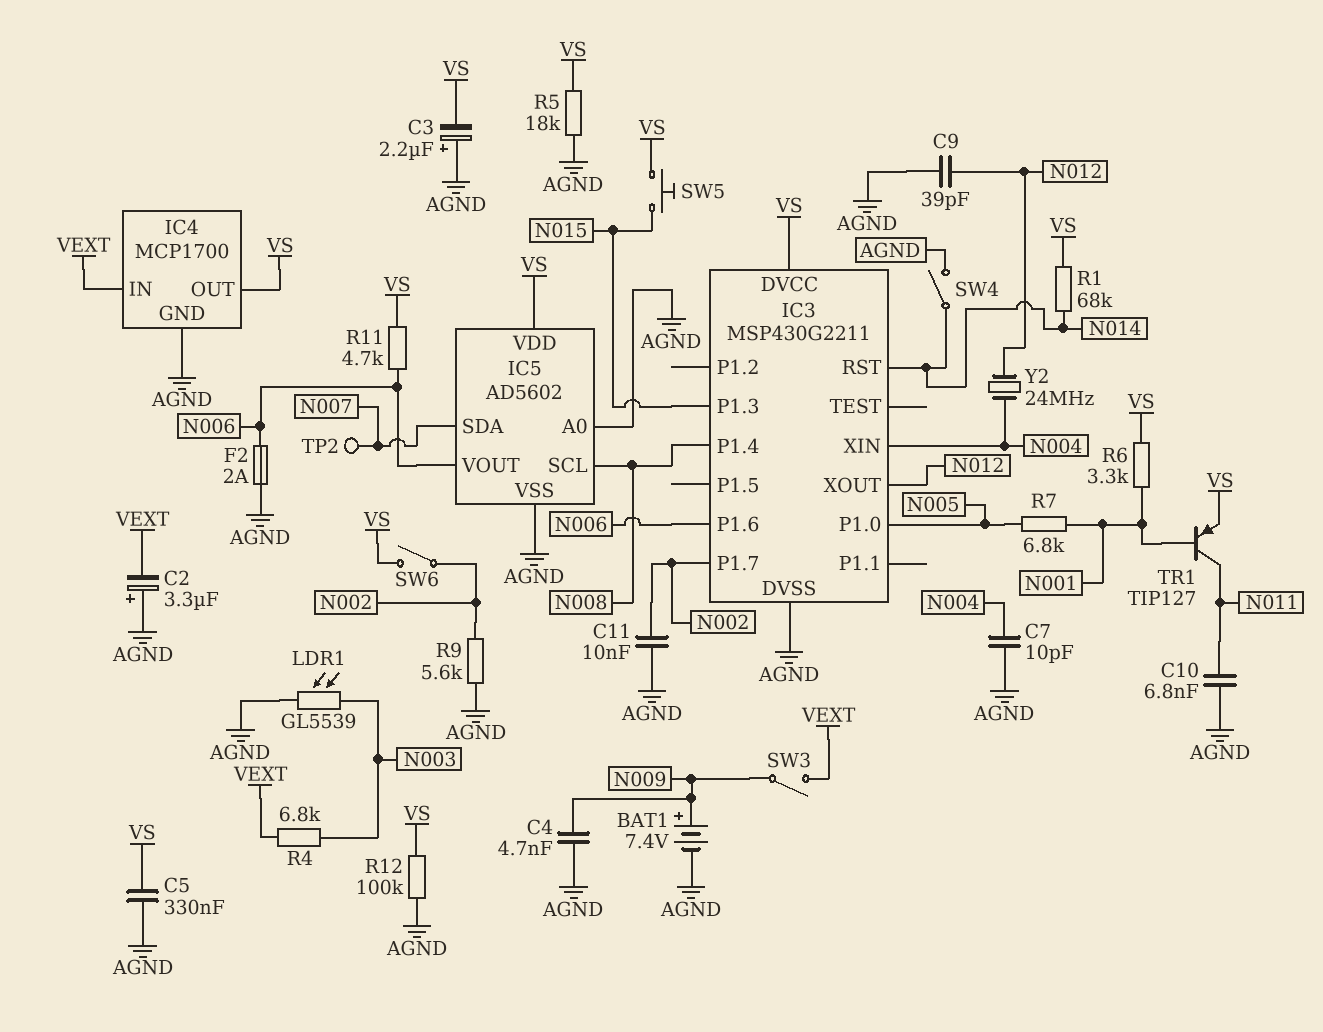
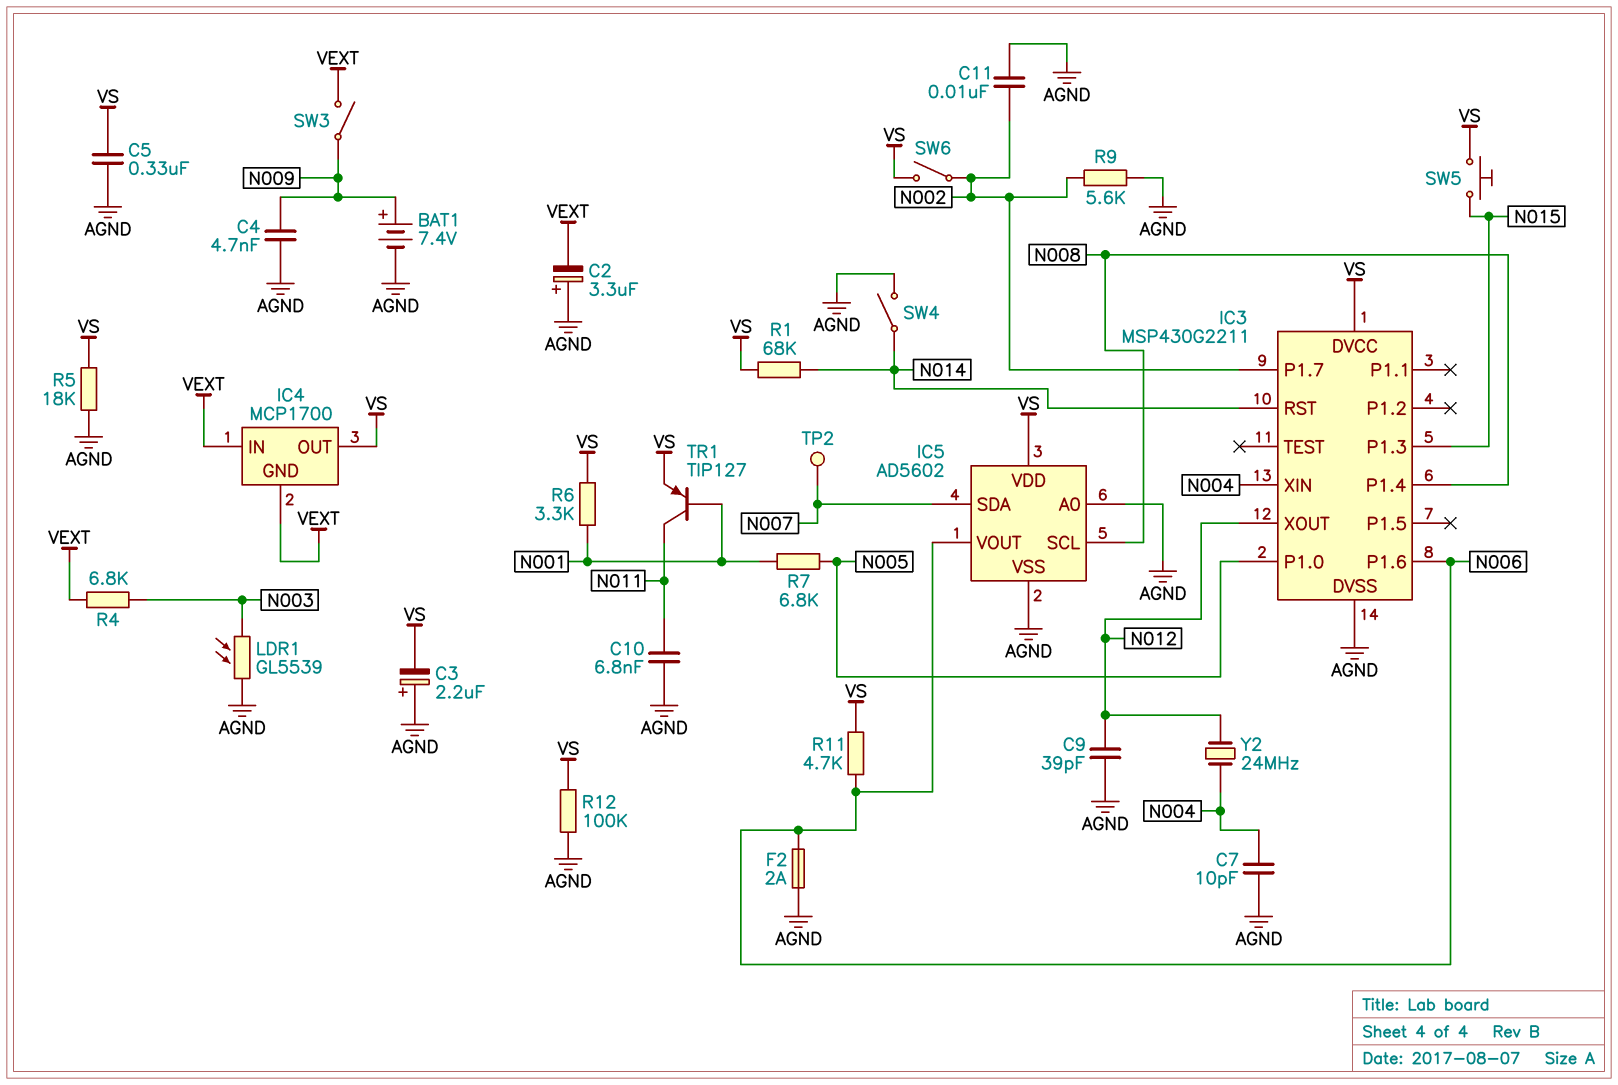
IC4 pin GND: AGND -> VEXT

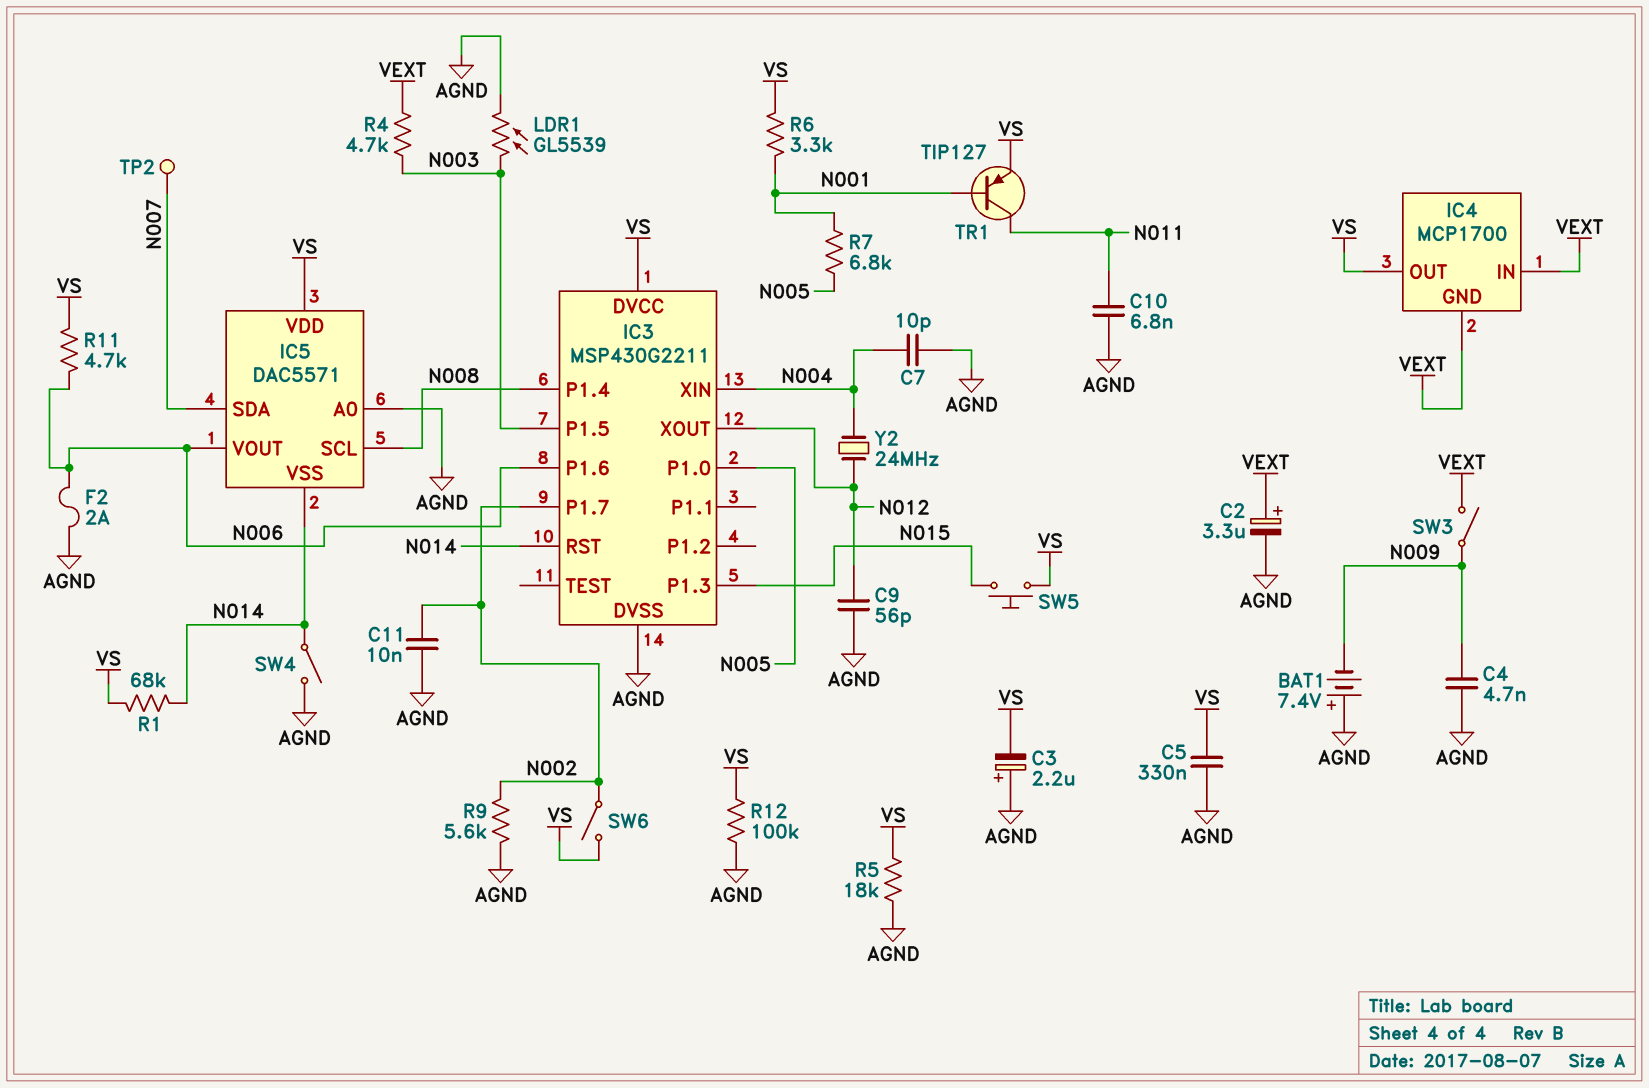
BAT1: 7.4V (plus N009, minus AGND) -> 7.4V (plus AGND, minus N009)
C2: 3.3uF (plus AGND, minus VEXT) -> 3.3uF (plus VEXT, minus AGND)
C9: 39pF (AGND, N012) -> 56pF (AGND, N012)
IC3 pin P1.5: none -> N003
IC5: AD5602 -> DAC5571
IC5 pin VSS: AGND -> N014
R4: 6.8k (N003, VEXT) -> 4.7k (N003, VEXT)

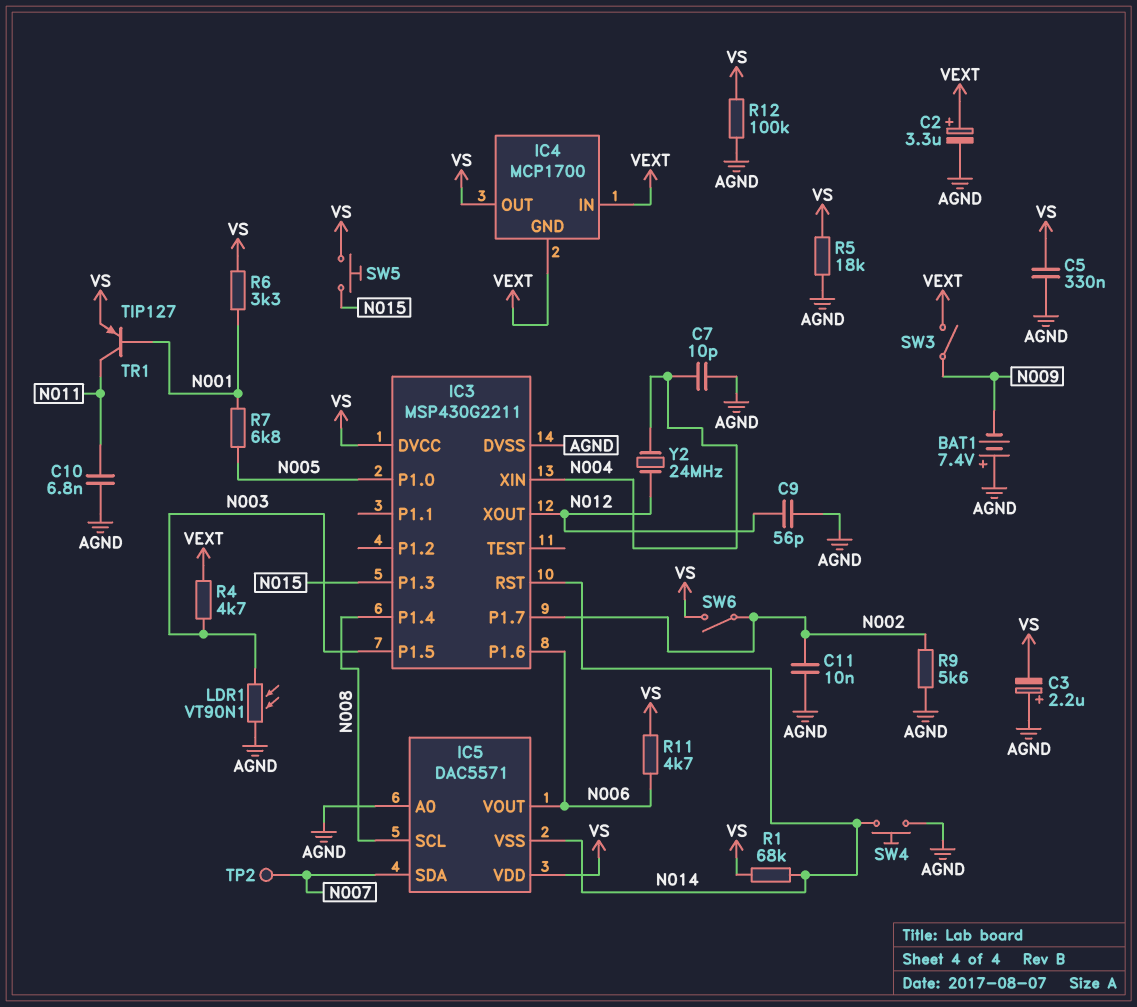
C4: 4.7nF (AGND, N009) -> none
F2: 2A (AGND, N006) -> none
LDR1: GL5539 (AGND, N003) -> VT90N1 (AGND, N003)
SW4: switch (AGND, N014) -> button (AGND, N014)

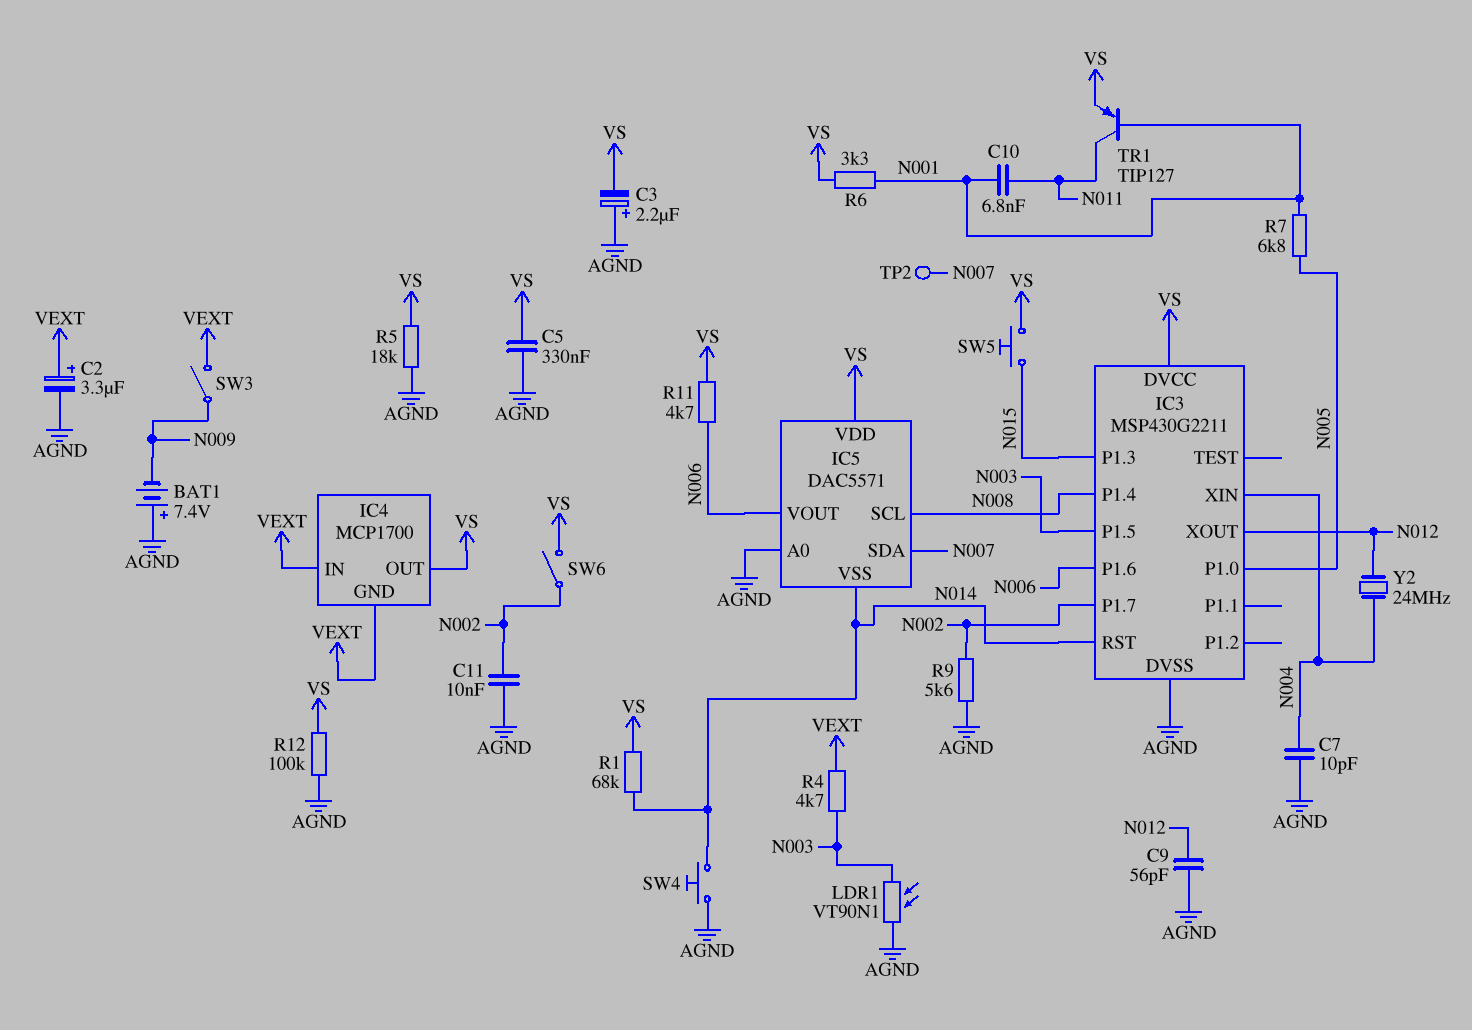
C10: 6.8nF (AGND, N011) -> 6.8nF (N001, N011)

